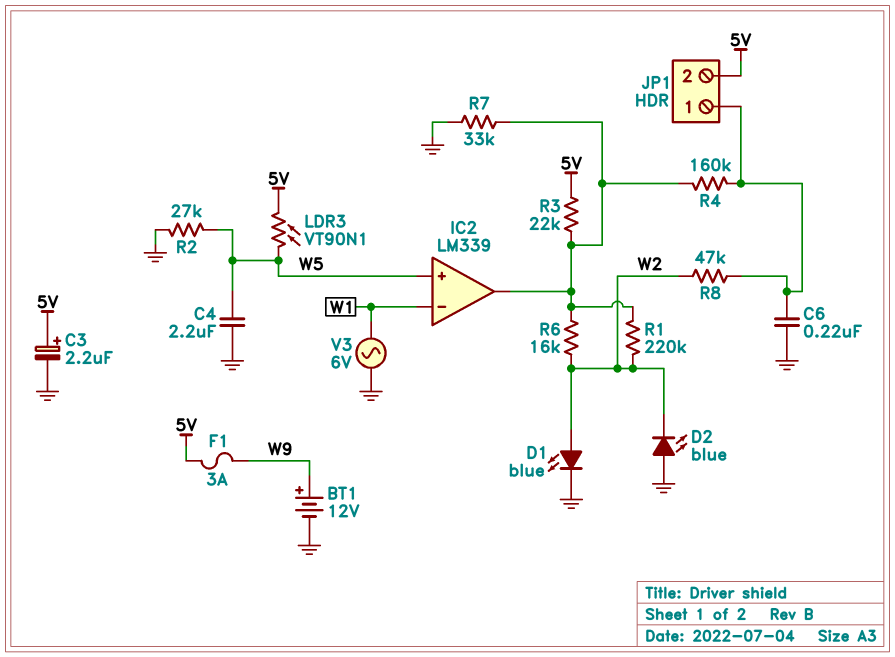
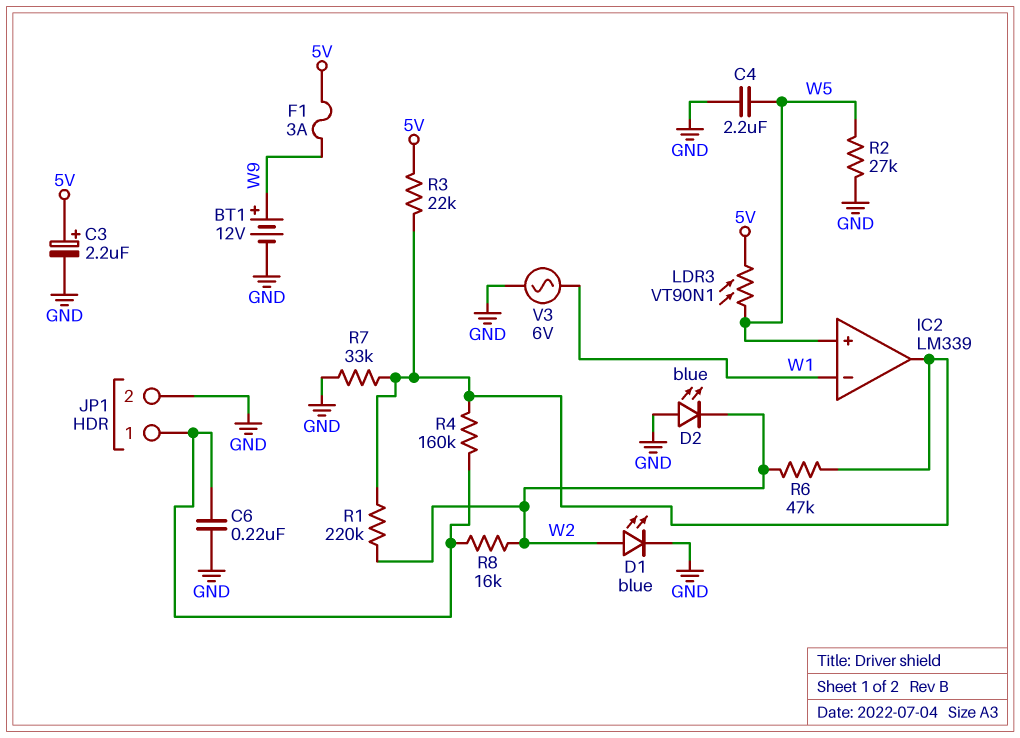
JP1 pin 2: 5V -> GND
R6: 16k (IC2/out, W2) -> 47k (IC2/out, W2)
R8: 47k (JP1/1, W2) -> 16k (JP1/1, W2)

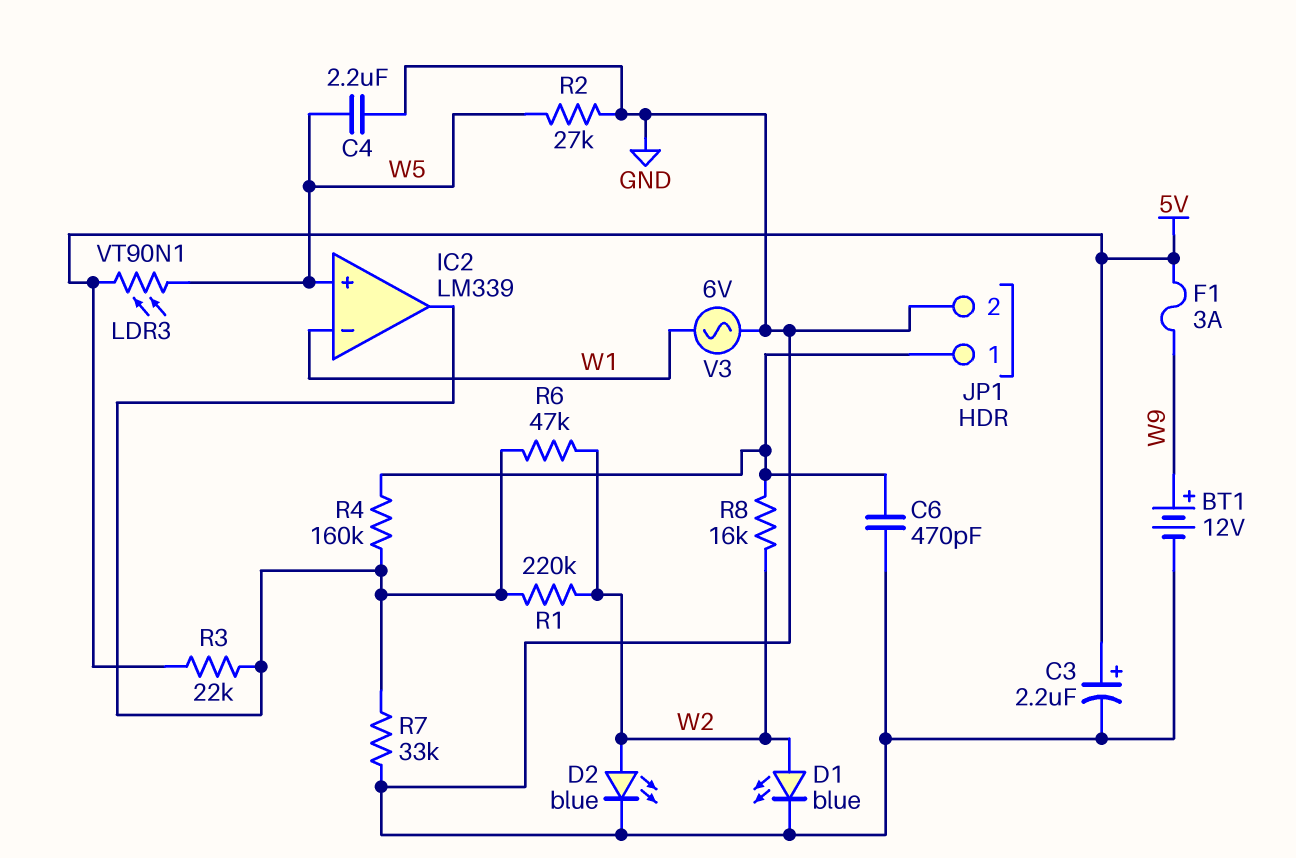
C6: 220nF (GND, JP1/1) -> 470pF (GND, JP1/1)
D2: LED blue (A GND, K W2) -> LED blue (A W2, K GND)

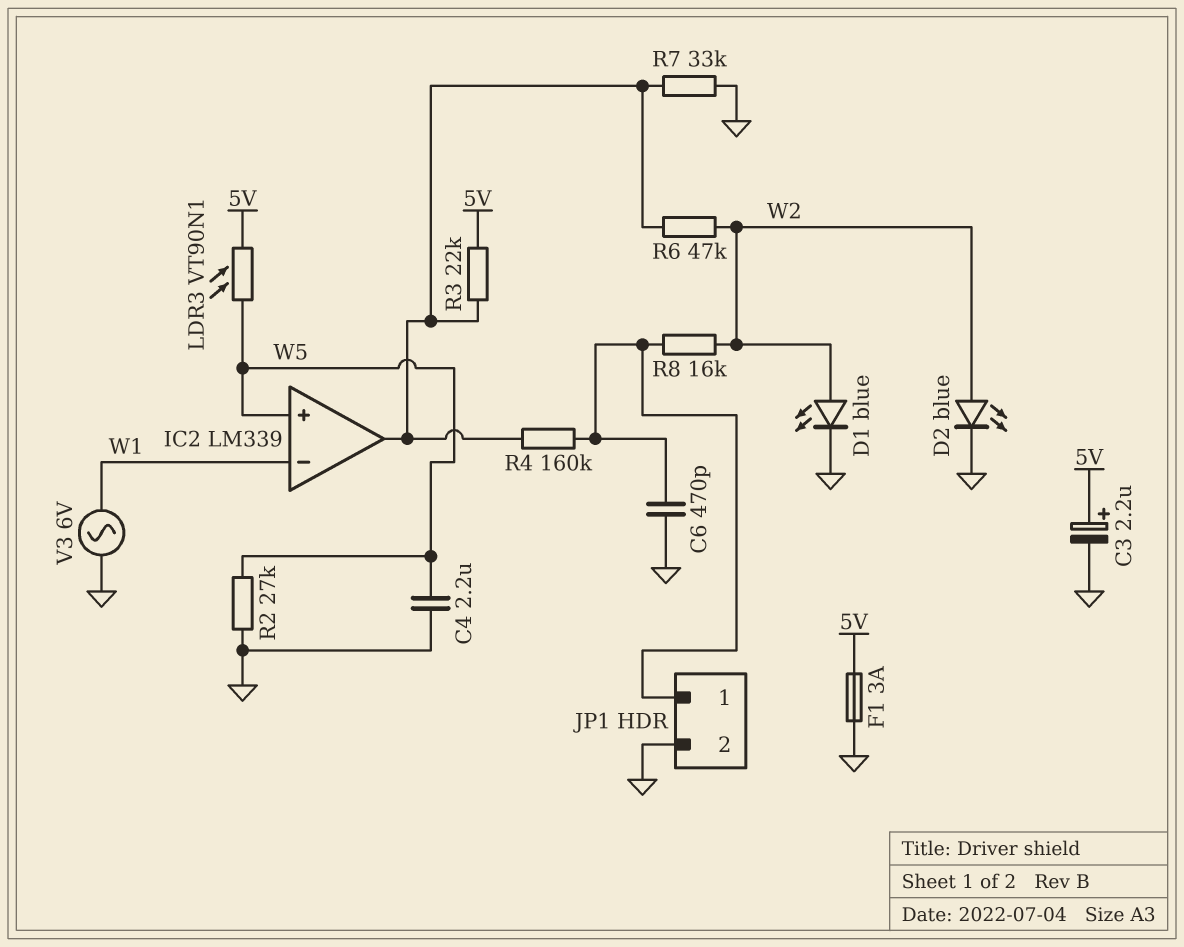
BT1: 12V (plus W9, minus GND) -> none
F1: 3A (5V, W9) -> 3A (5V, GND)
R1: 220k (IC2/out, W2) -> none

